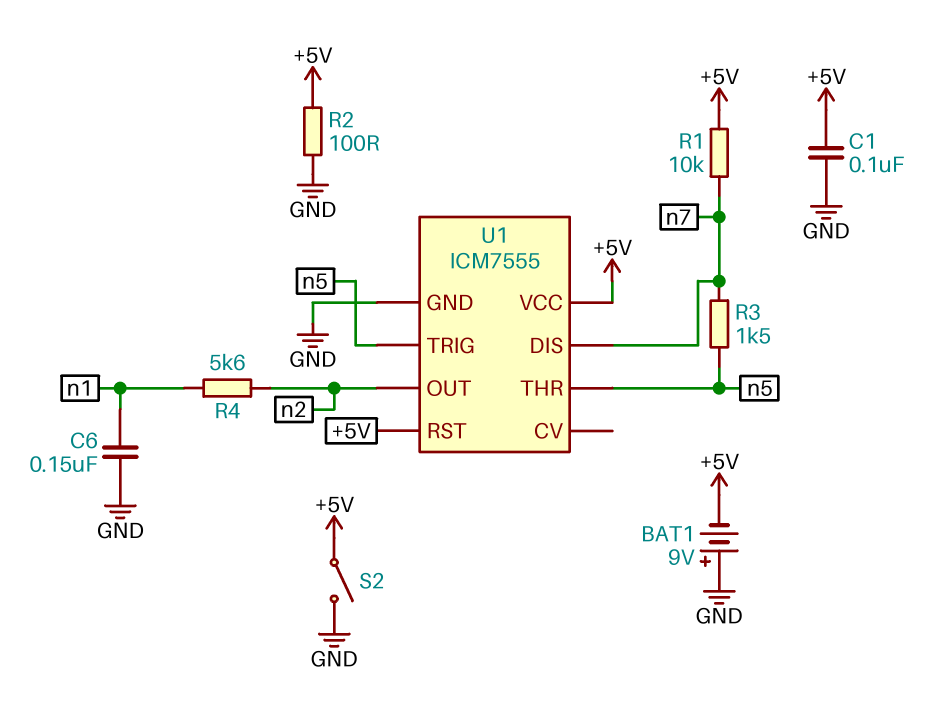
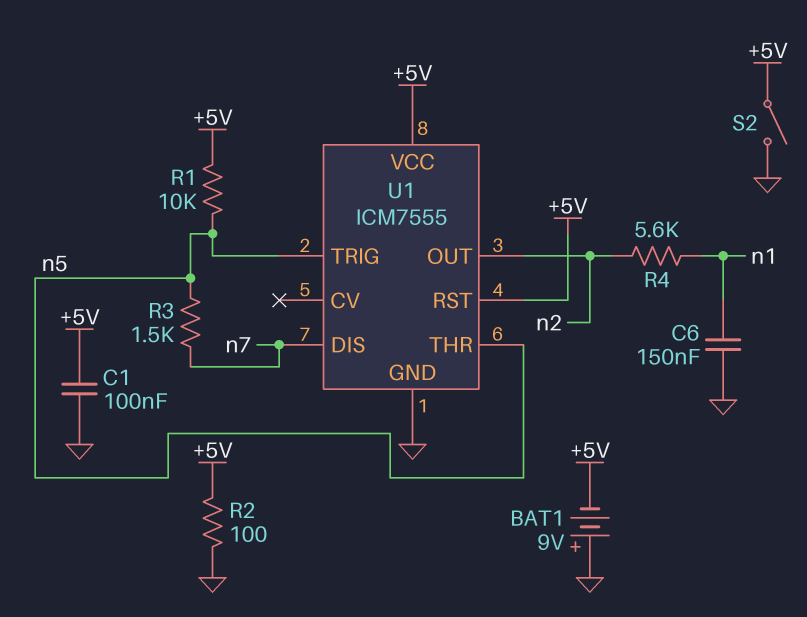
R1: 10k (+5V, n7) -> 10k (+5V, n5)

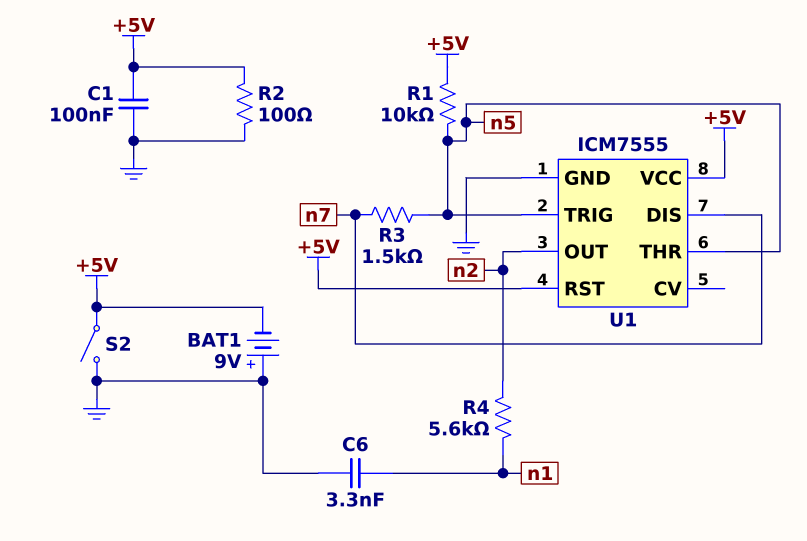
C6: 150nF (GND, n1) -> 3.3nF (GND, n1)

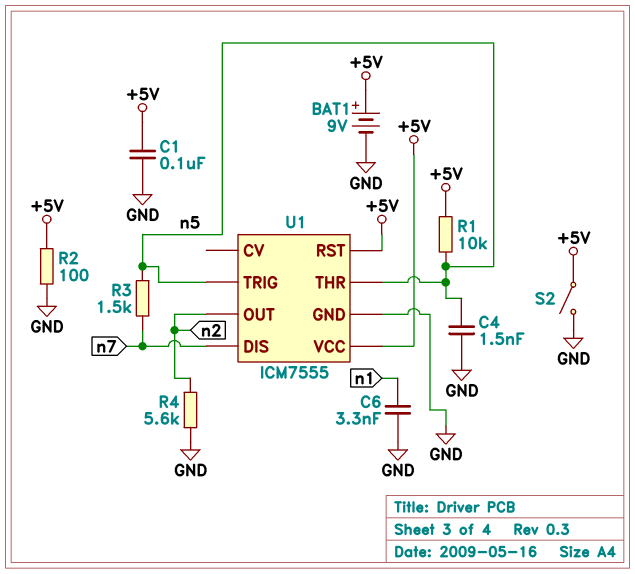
BAT1: 9V (plus GND, minus +5V) -> 9V (plus +5V, minus GND)
C4: none -> 1.5nF (GND, n5)
R4: 5.6k (n1, n2) -> 5.6k (GND, n2)

